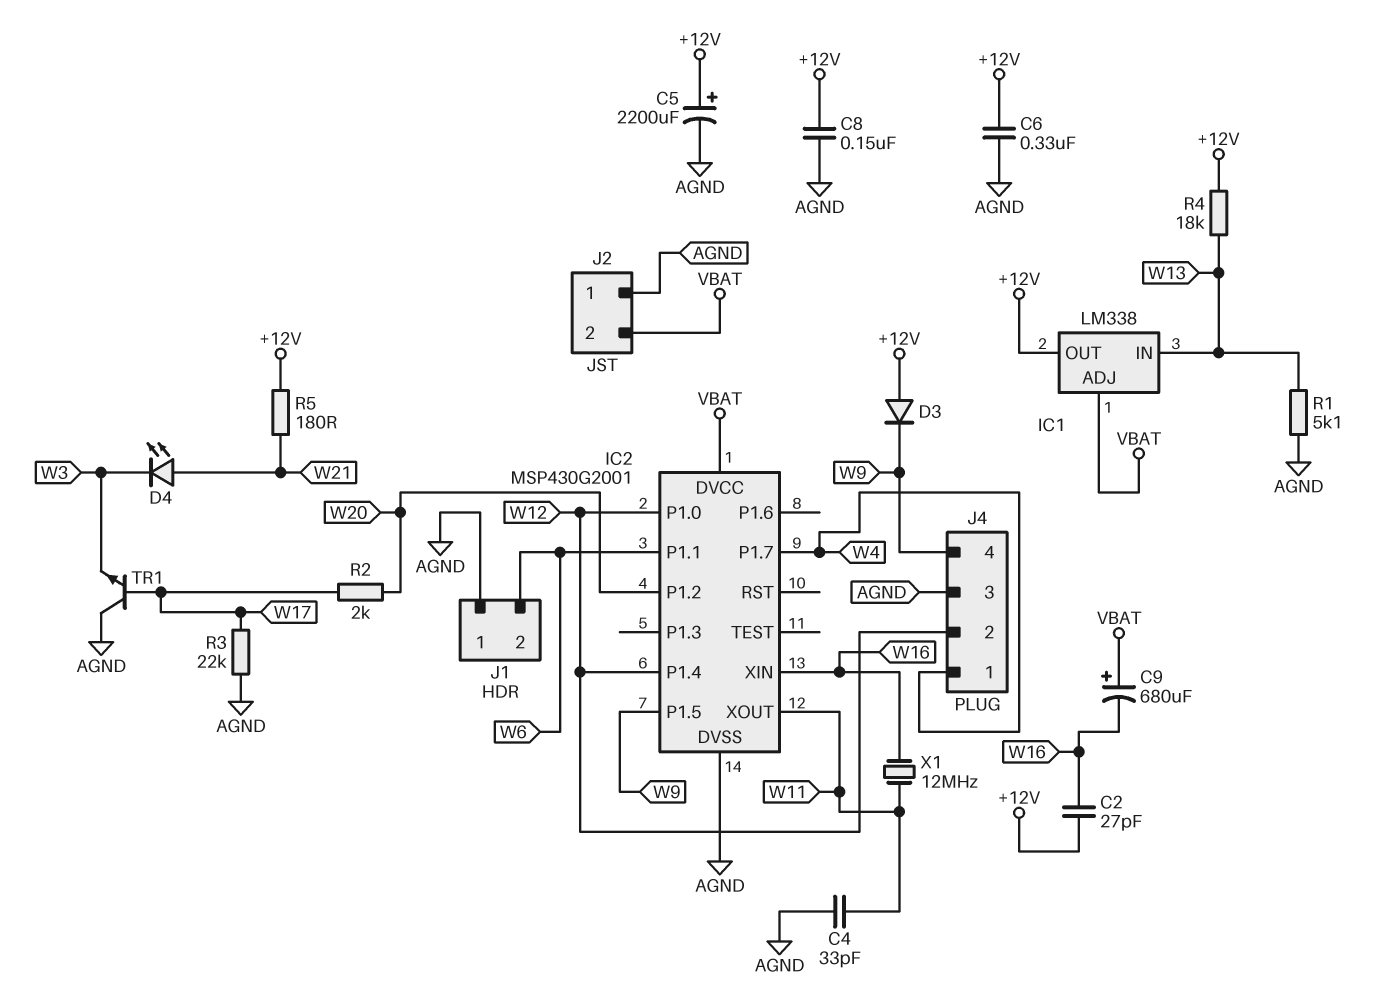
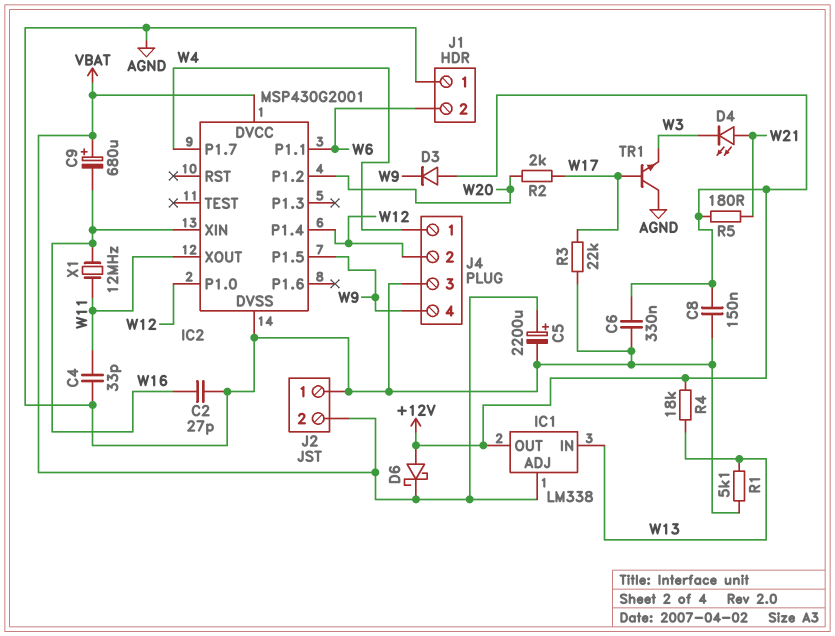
C2: 27pF (+12V, W16) -> 27pF (AGND, W16)
C5: 2200uF (plus +12V, minus AGND) -> 2200uF (plus VBAT, minus AGND)
D6: none -> schottky (A +12V, K VBAT)

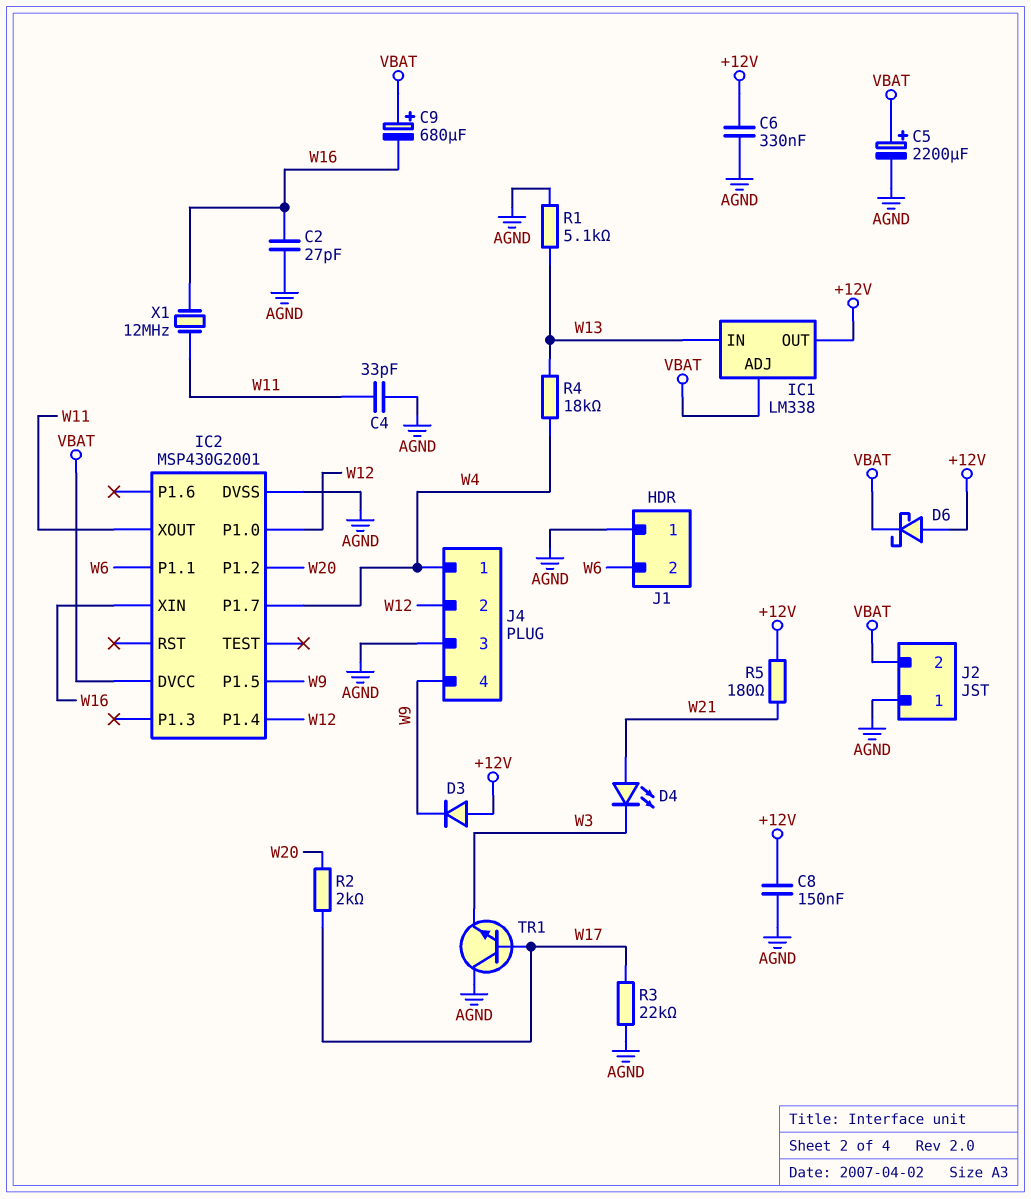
R4: 18k (+12V, W13) -> 18k (W4, W13)

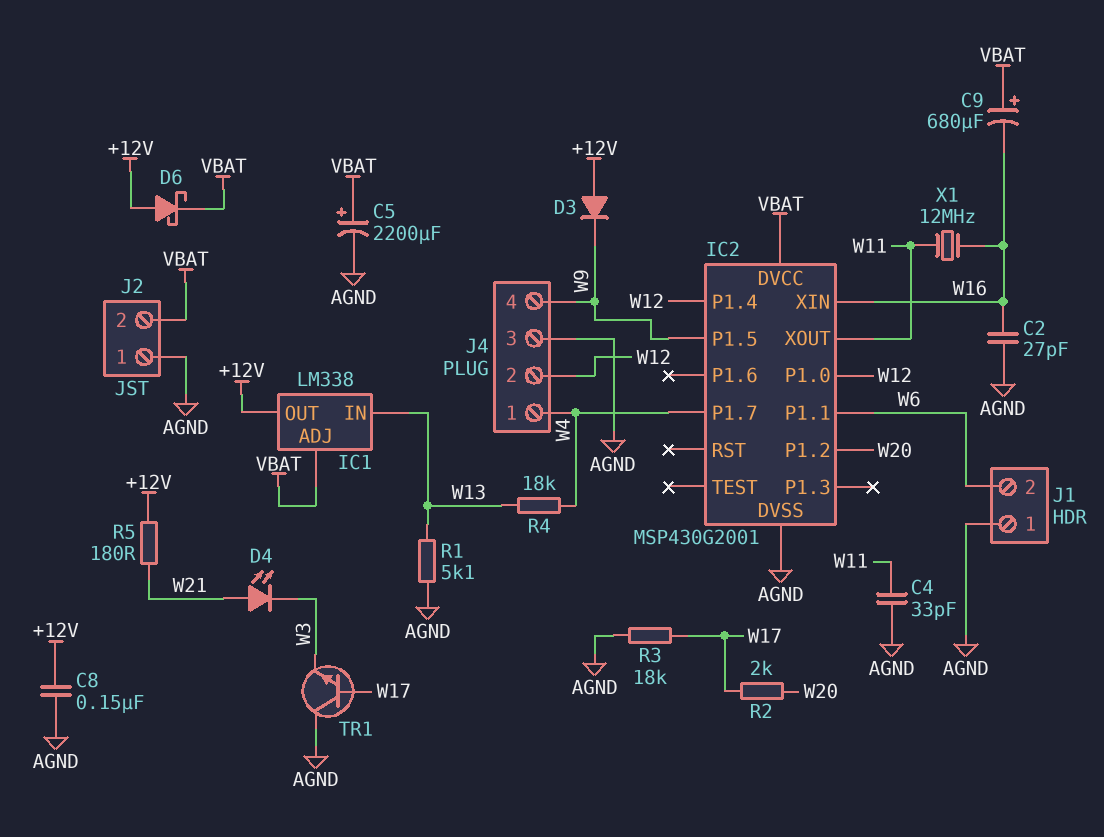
C6: 330nF (+12V, AGND) -> none
R3: 22k (AGND, W17) -> 18k (AGND, W17)

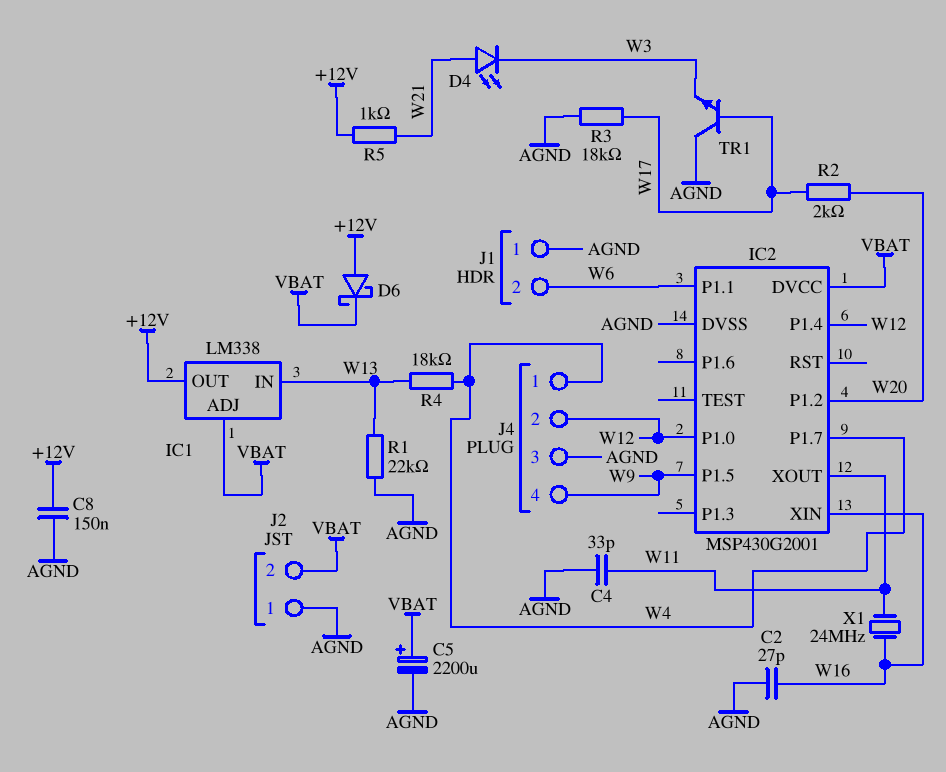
C9: 680uF (plus VBAT, minus W16) -> none
D3: diode (A +12V, K W9) -> none
R1: 5.1k (AGND, W13) -> 22k (AGND, W13)
R5: 180 (+12V, W21) -> 1k (+12V, W21)
X1: 12MHz (W11, W16) -> 24MHz (W11, W16)

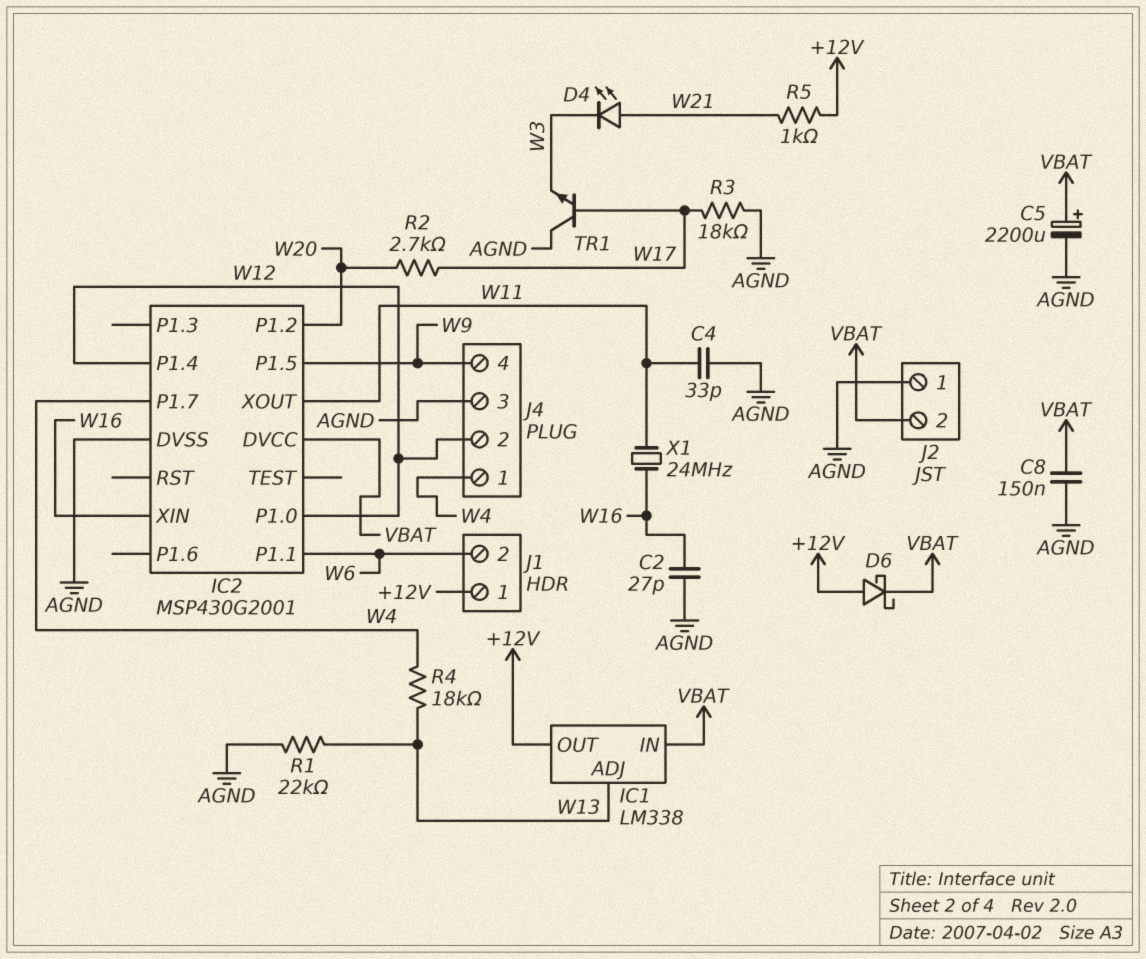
C8: 150nF (+12V, AGND) -> 150nF (AGND, VBAT)
IC1 pin ADJ: VBAT -> W13
IC1 pin IN: W13 -> VBAT
J1 pin 1: AGND -> +12V
R2: 2k (W17, W20) -> 2.7k (W17, W20)

